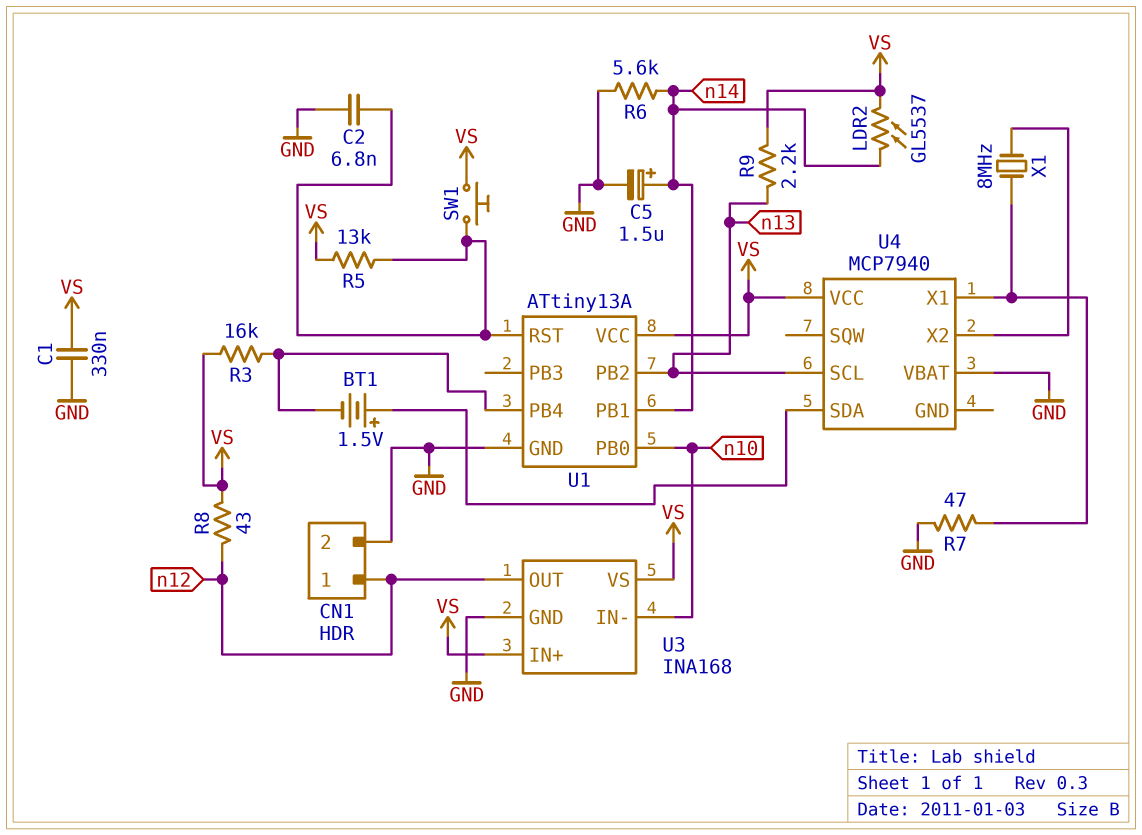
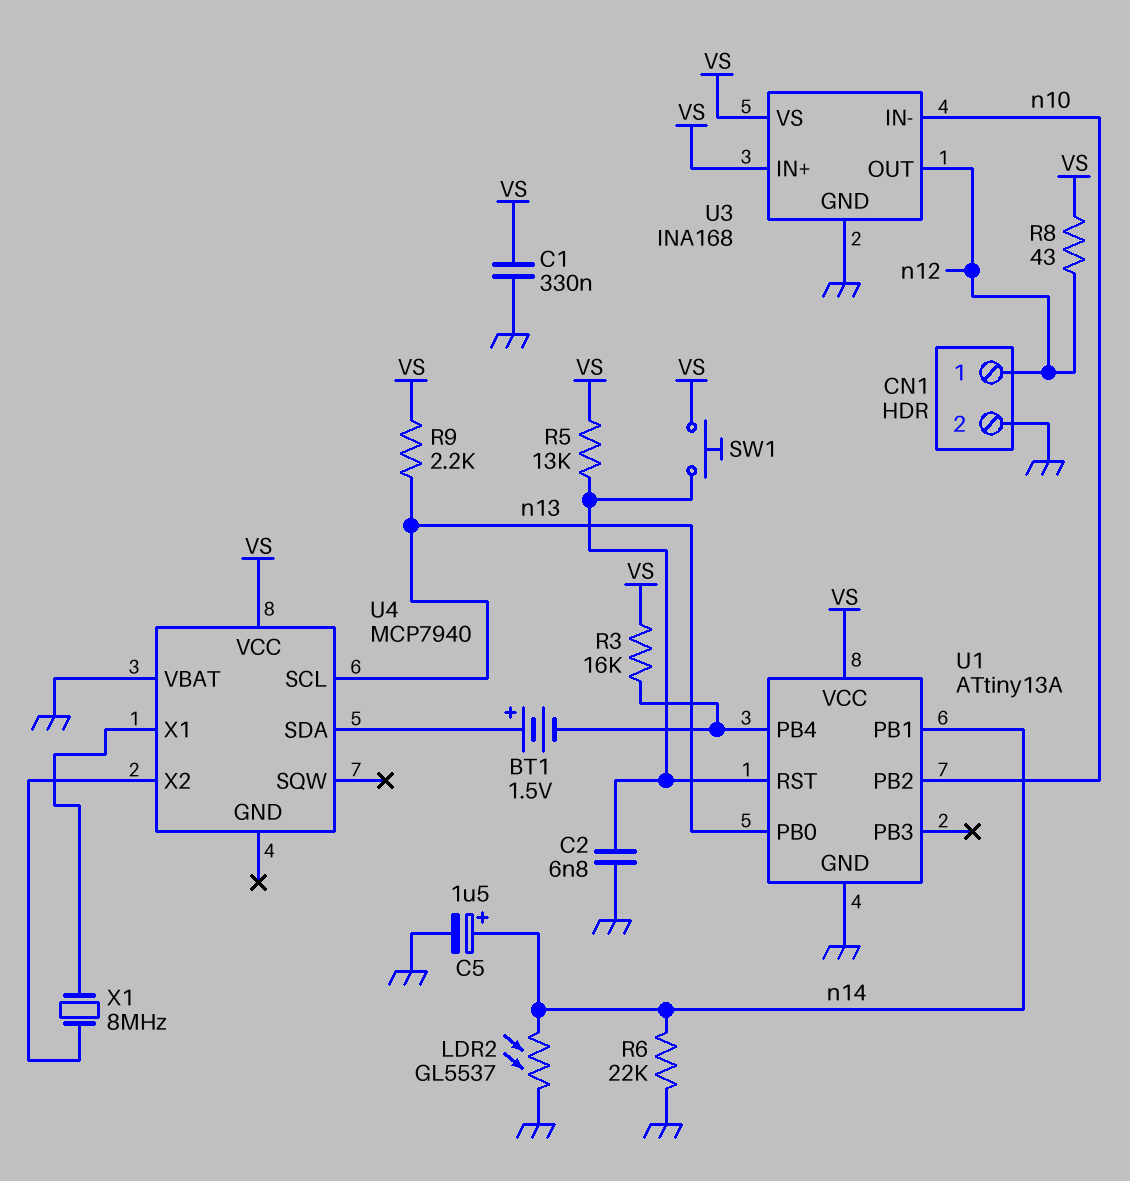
LDR2: GL5537 (VS, n14) -> GL5537 (GND, n14)
R6: 5.6k (GND, n14) -> 22k (GND, n14)
R7: 47 (GND, U4/X1) -> none
U1 pin PB0: n10 -> n13
U1 pin PB2: n13 -> n10

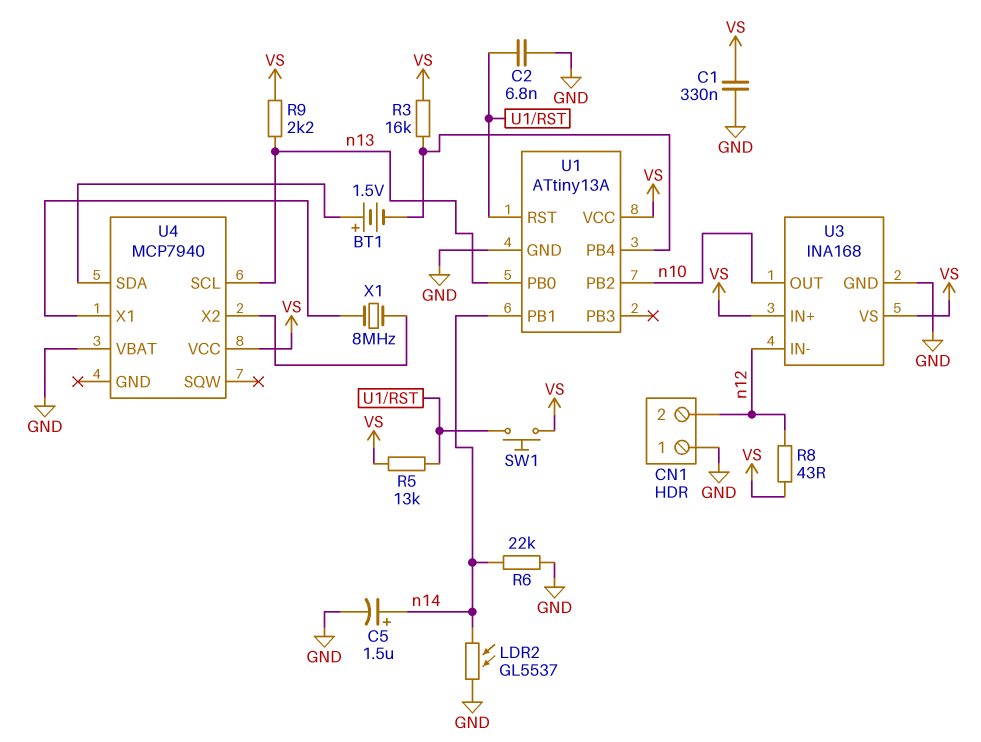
CN1 pin 1: n12 -> GND
CN1 pin 2: GND -> n12
U3 pin IN-: n10 -> n12
U3 pin OUT: n12 -> n10

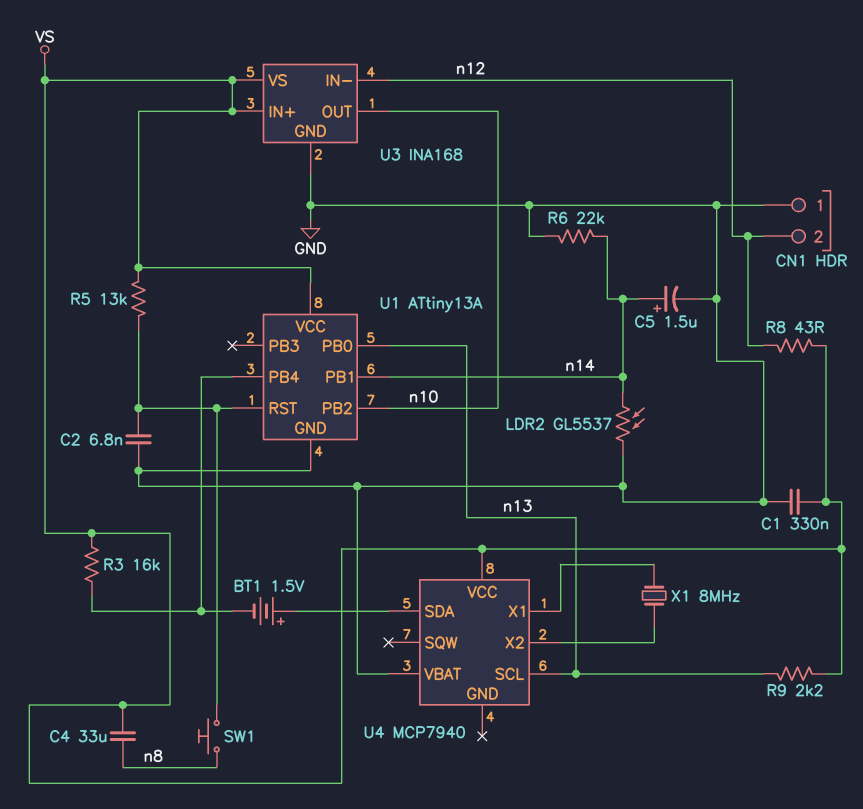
C4: none -> 33uF (VS, n8)
SW1: button (U1/RST, VS) -> button (U1/RST, n8)

